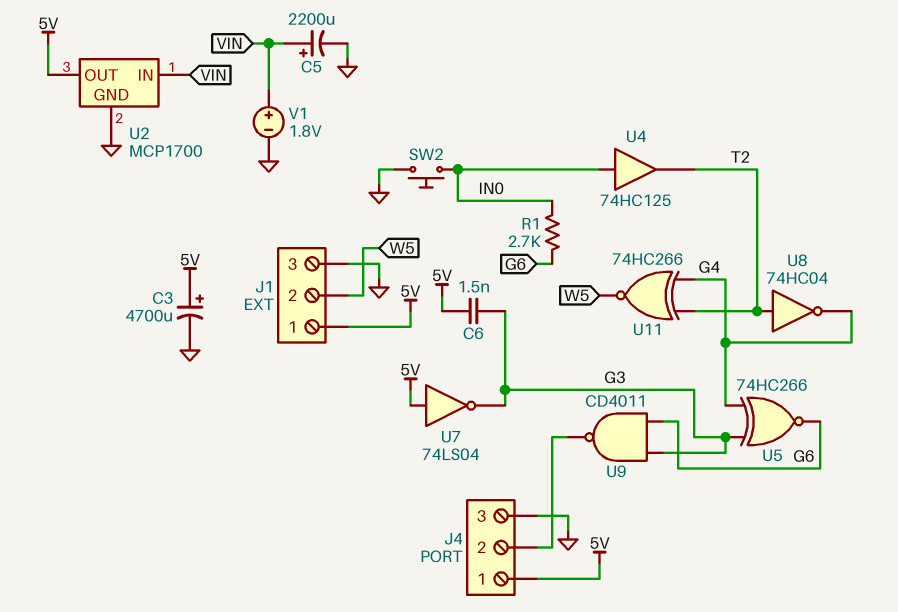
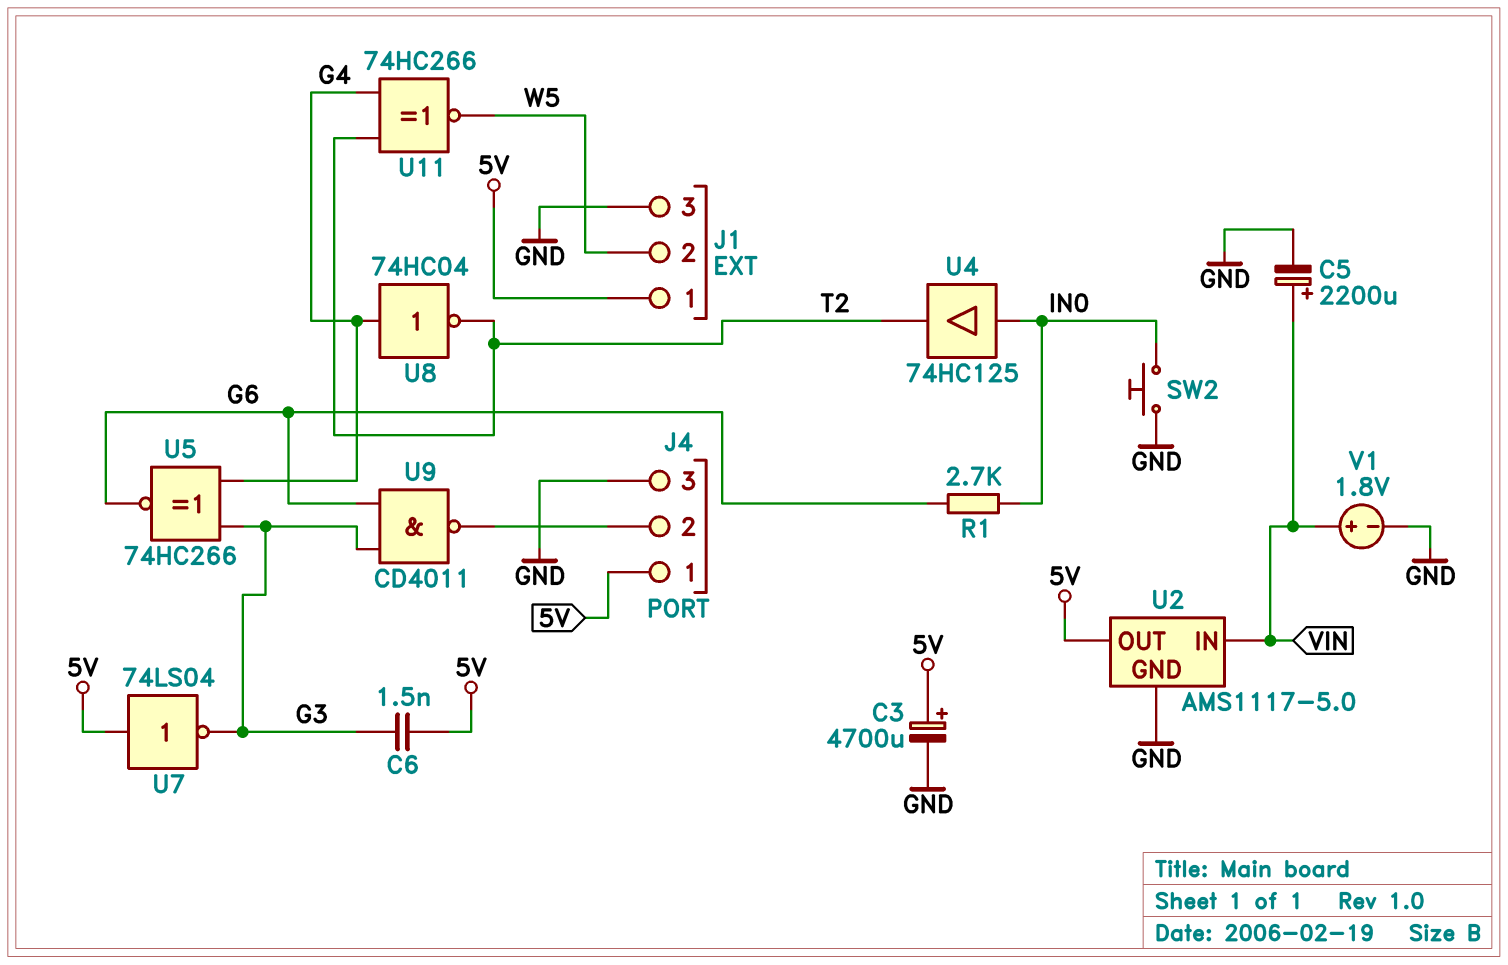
U2: MCP1700 -> AMS1117-5.0
U8: NOT 74HC04 (in T2, out G4) -> NOT 74HC04 (in G4, out T2)

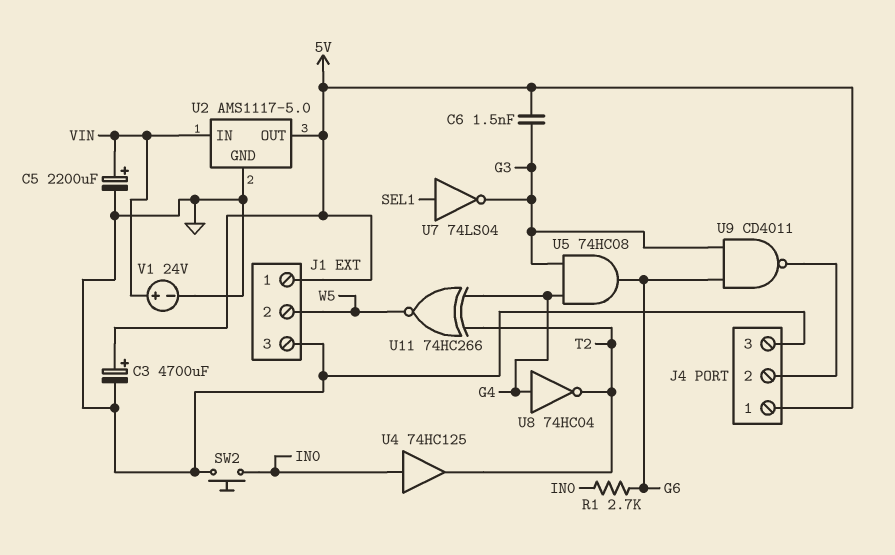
U5: XNOR 74HC266 (in G3, in G4, out G6) -> AND 74HC08 (in G3, in G4, out G6)
U7: NOT 74LS04 (in 5V, out G3) -> NOT 74LS04 (in SEL1, out G3)
V1: 1.8V (plus VIN, minus GND) -> 24V (plus VIN, minus GND)

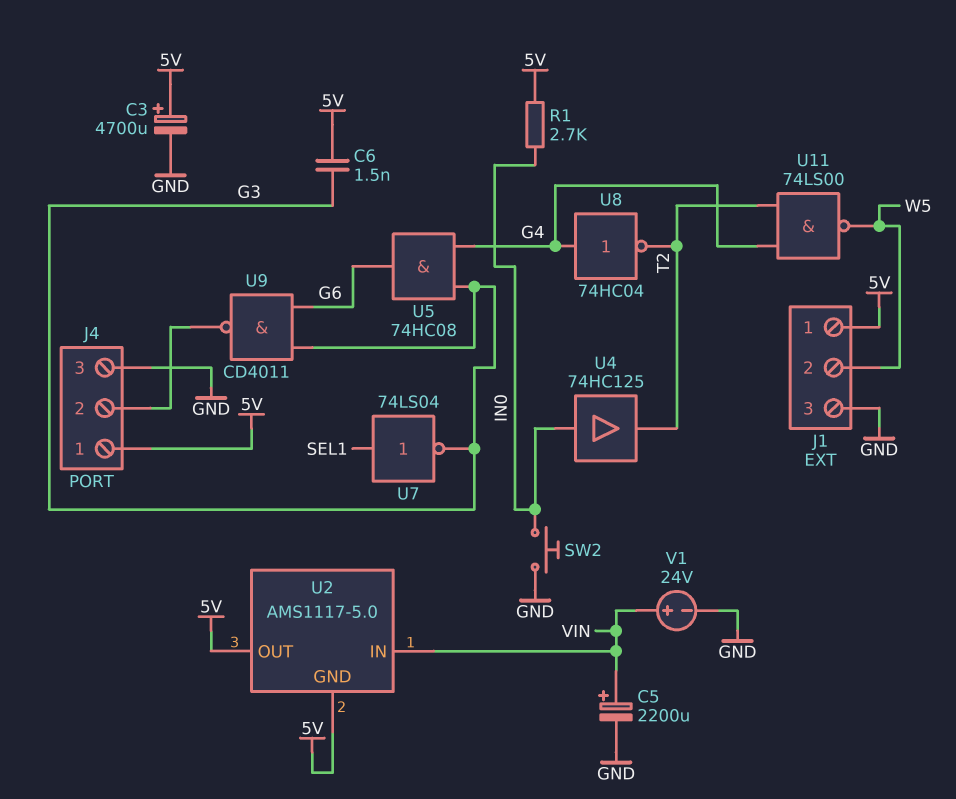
R1: 2.7k (G6, IN0) -> 2.7k (5V, IN0)
U2 pin GND: GND -> 5V
U11: XNOR 74HC266 (in G4, in T2, out W5) -> NAND 74LS00 (in G4, in T2, out W5)

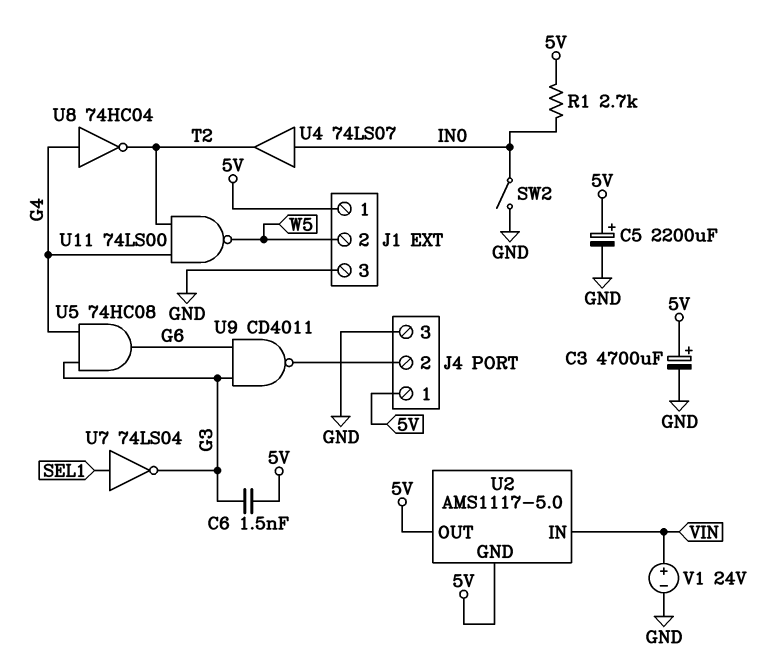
C5: 2200uF (plus VIN, minus GND) -> 2200uF (plus 5V, minus GND)
SW2: button (GND, IN0) -> switch (GND, IN0)
U4: buffer 74HC125 (in IN0, out T2) -> buffer 74LS07 (in IN0, out T2)

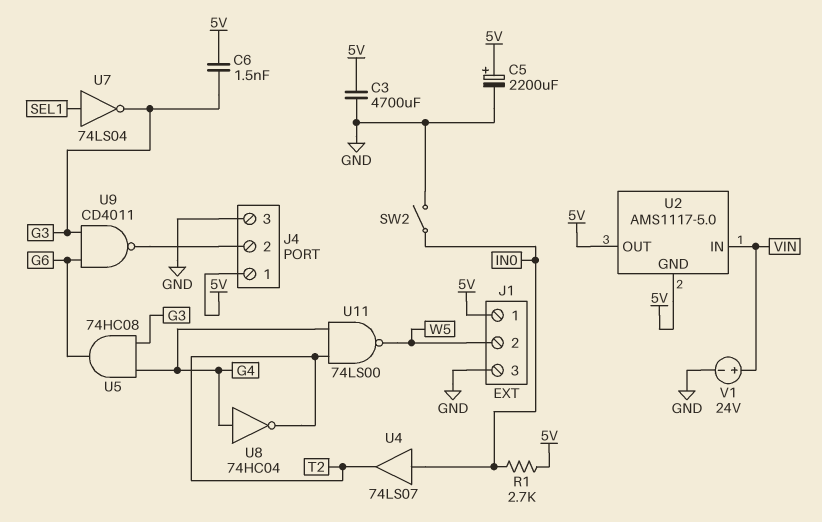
C3: 4700uF (plus 5V, minus GND) -> 4700uF (5V, GND)

